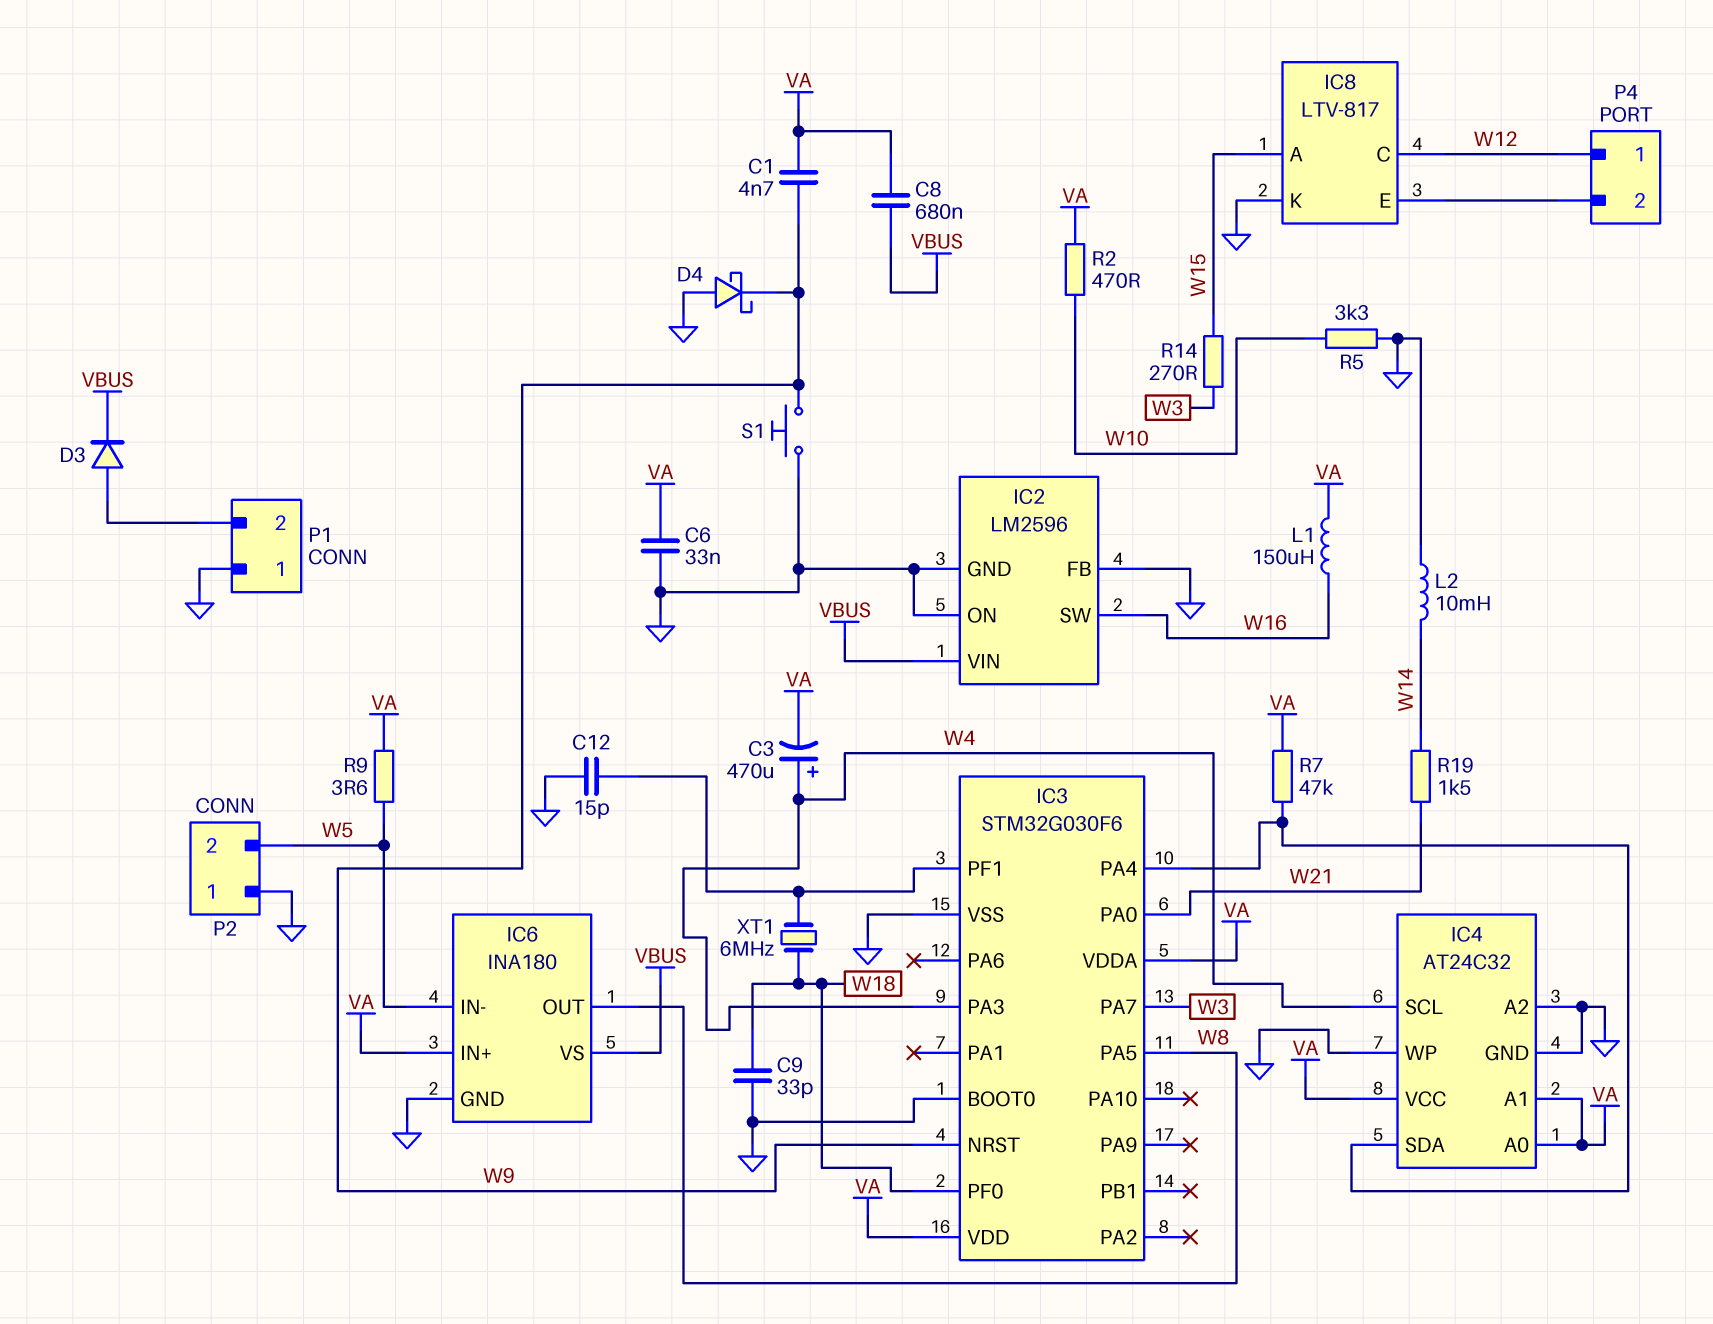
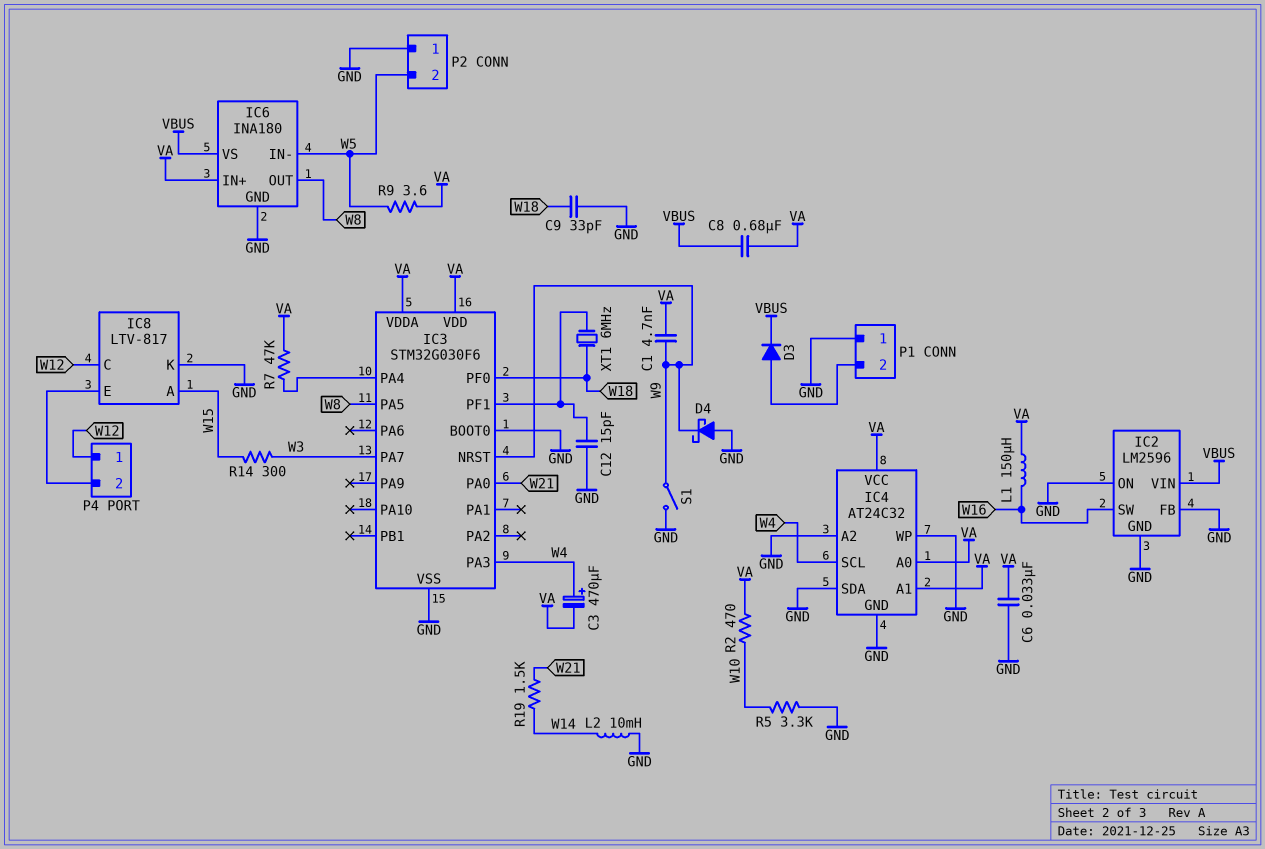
IC4 pin SDA: IC3/PA4 -> GND
R14: 270 (W3, W15) -> 300 (W3, W15)
S1: button (GND, W9) -> switch (GND, W9)

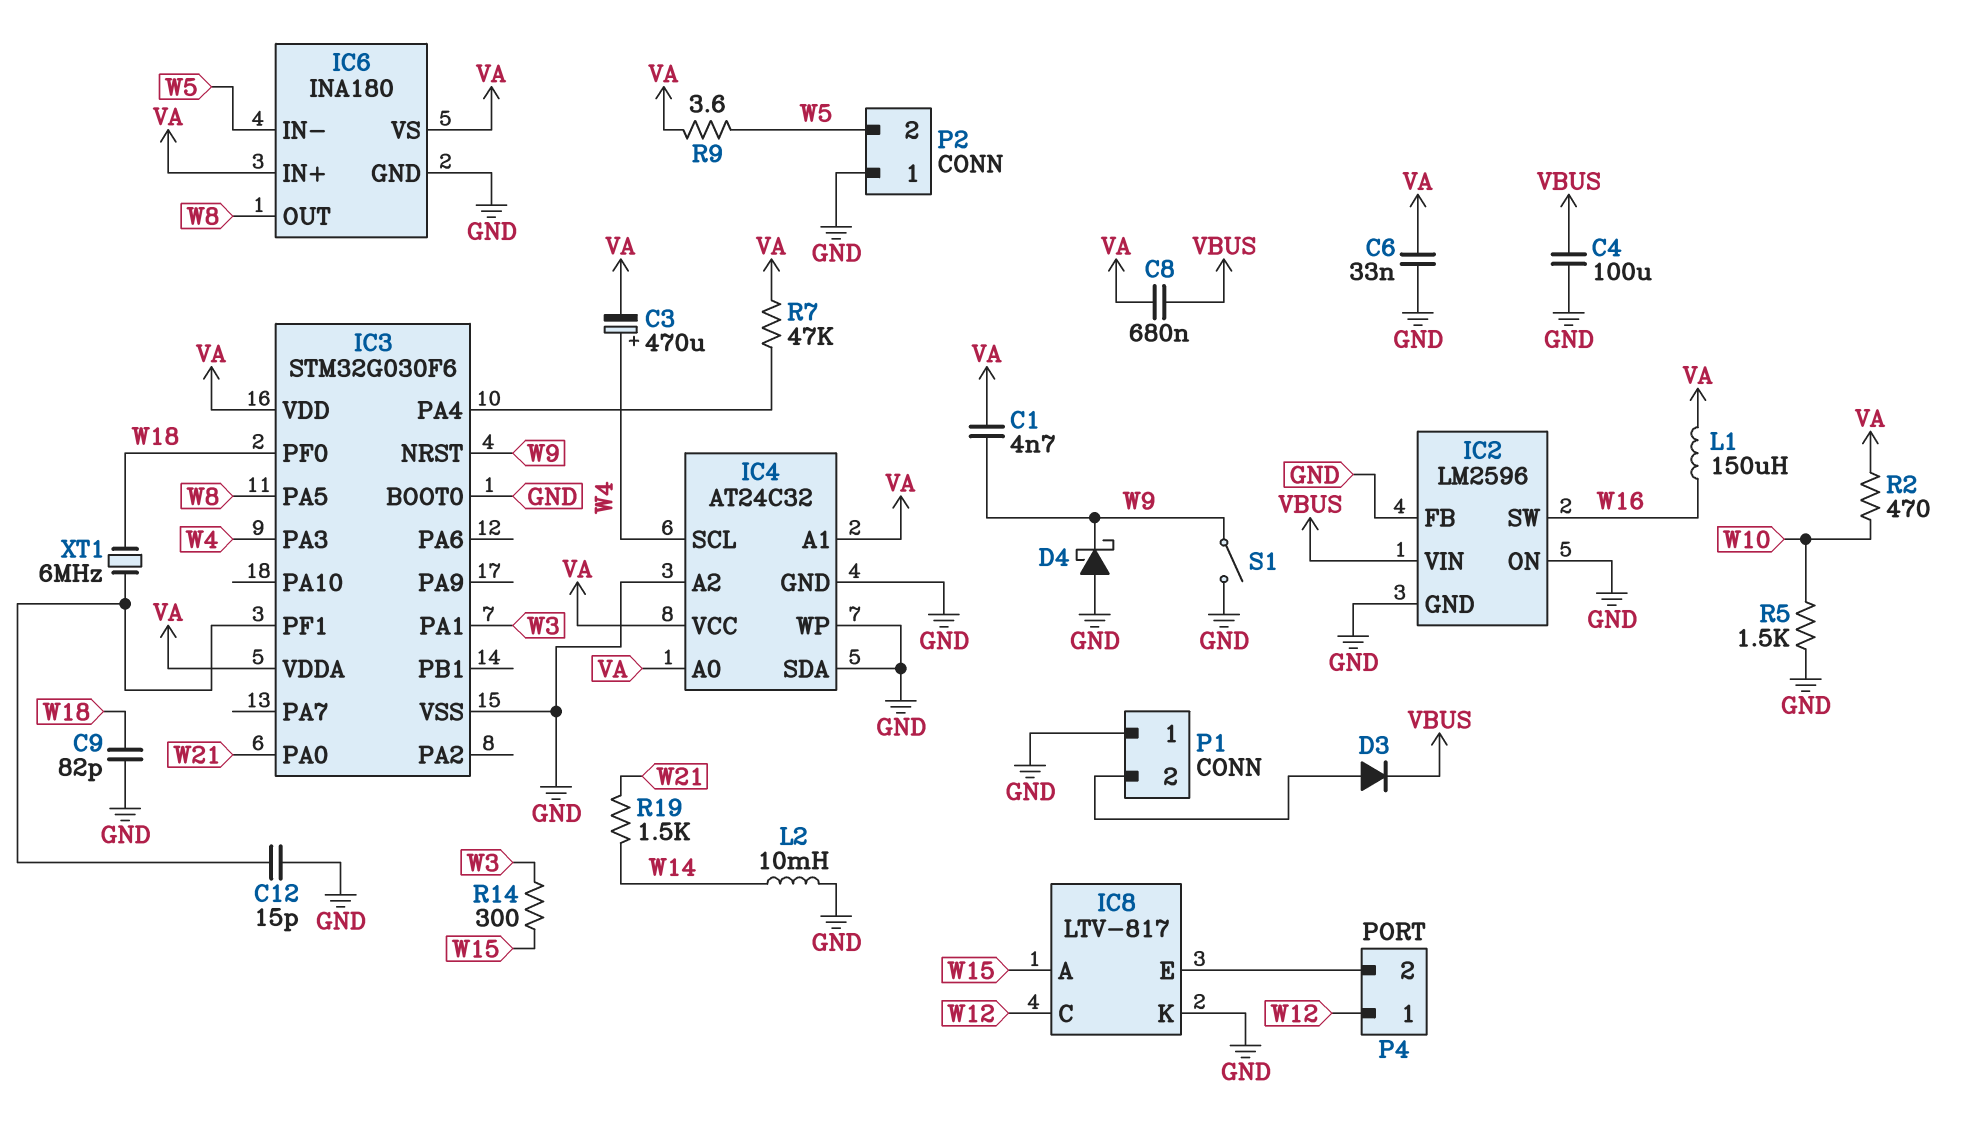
C4: none -> 100uF (GND, VBUS)
C9: 33pF (GND, W18) -> 82pF (GND, W18)
IC3 pin PA1: none -> W3
IC3 pin PA7: W3 -> none
IC6 pin VS: VBUS -> VA
R5: 3.3k (GND, W10) -> 1.5k (GND, W10)

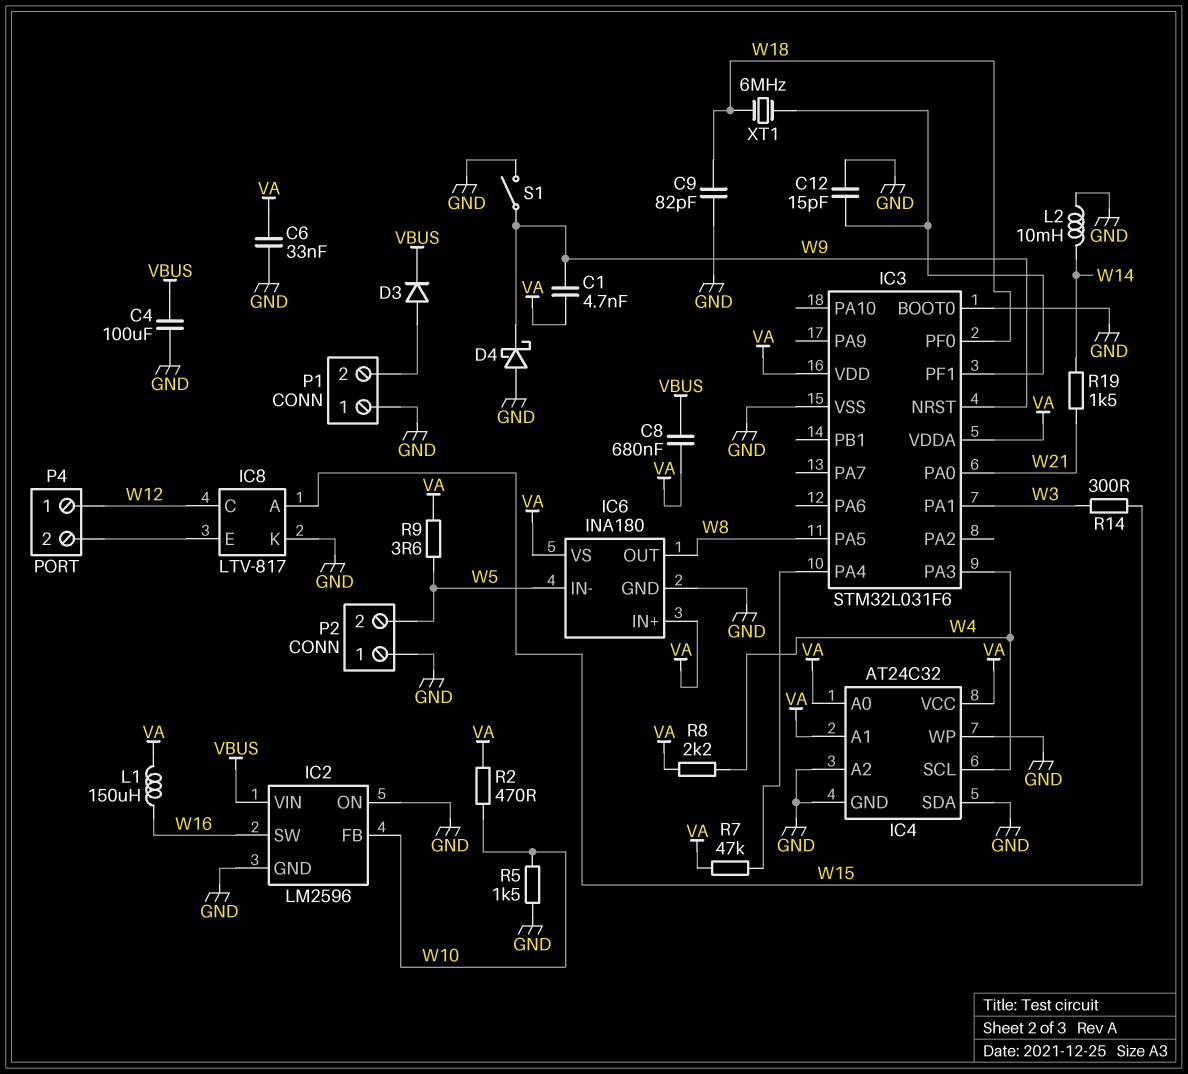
C3: 470uF (plus W4, minus VA) -> none
IC2 pin FB: GND -> W10
IC3: STM32G030F6 -> STM32L031F6
R8: none -> 2.2k (VA, W4)

